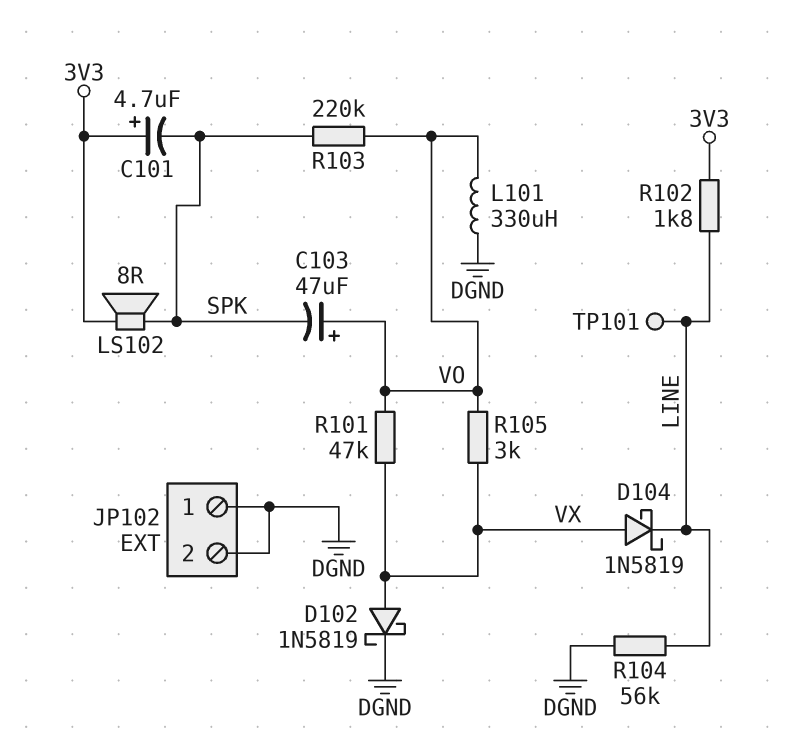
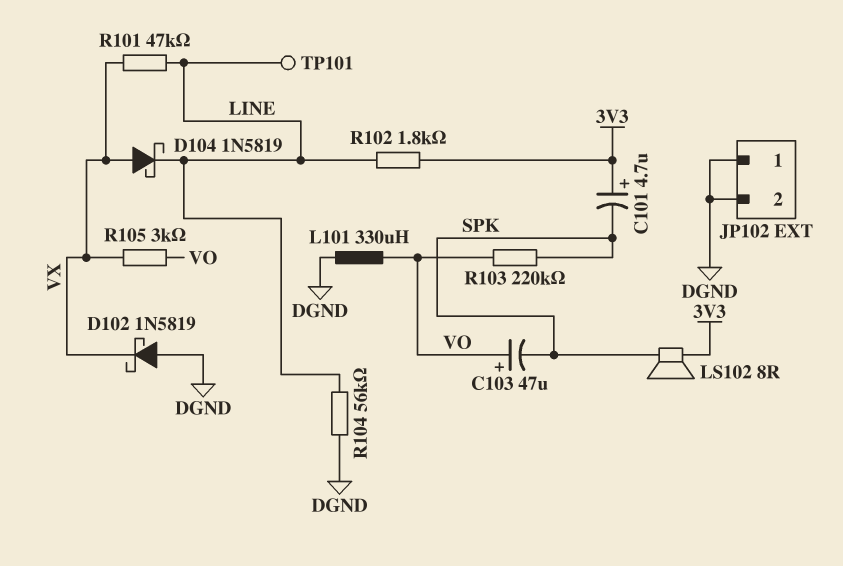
D102: schottky 1N5819 (A VX, K DGND) -> schottky 1N5819 (A DGND, K VX)
R101: 47k (VO, VX) -> 47k (LINE, VX)

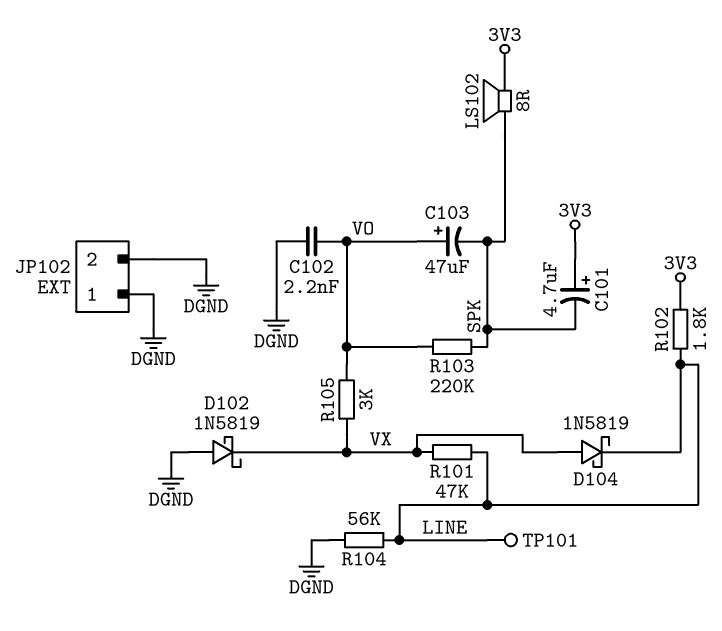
C102: none -> 2.2nF (DGND, VO)
L101: 330uH (DGND, VO) -> none

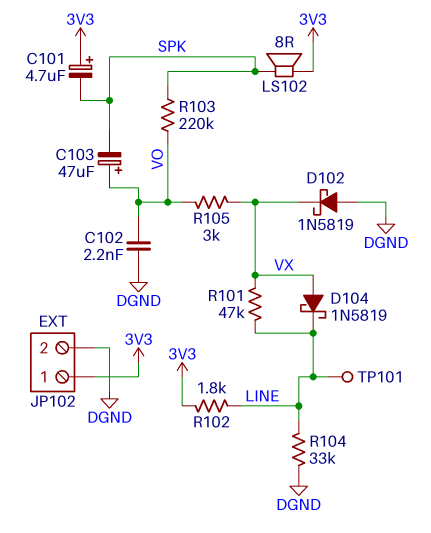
JP102 pin 1: DGND -> 3V3
R104: 56k (DGND, LINE) -> 33k (DGND, LINE)

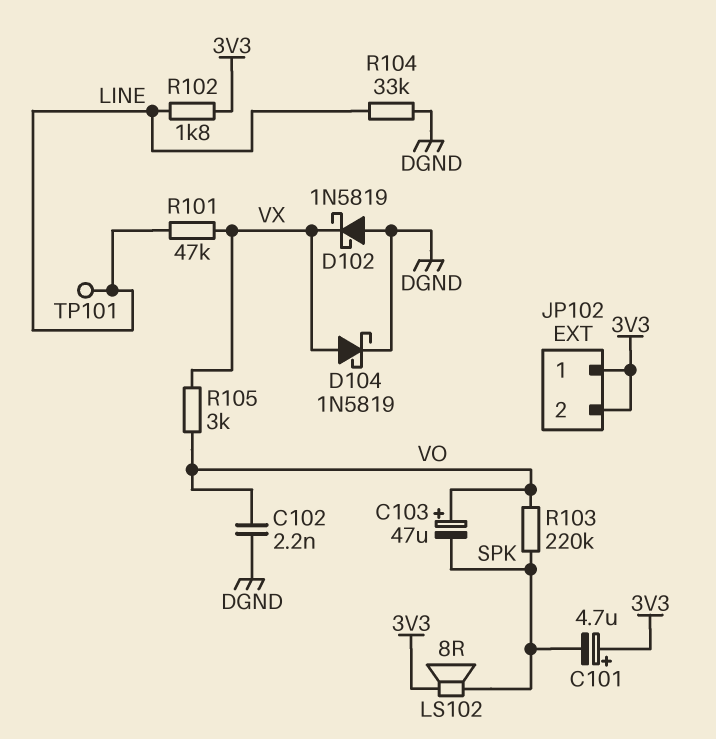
D104: schottky 1N5819 (A VX, K LINE) -> schottky 1N5819 (A VX, K DGND)
JP102 pin 2: DGND -> 3V3

